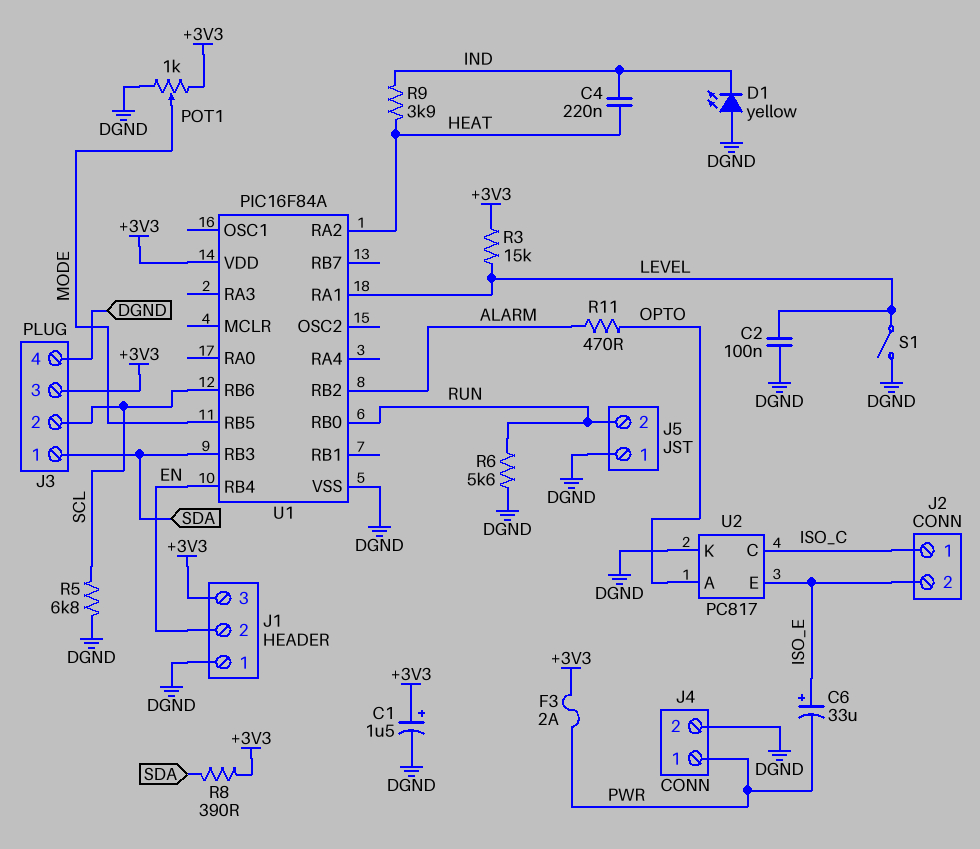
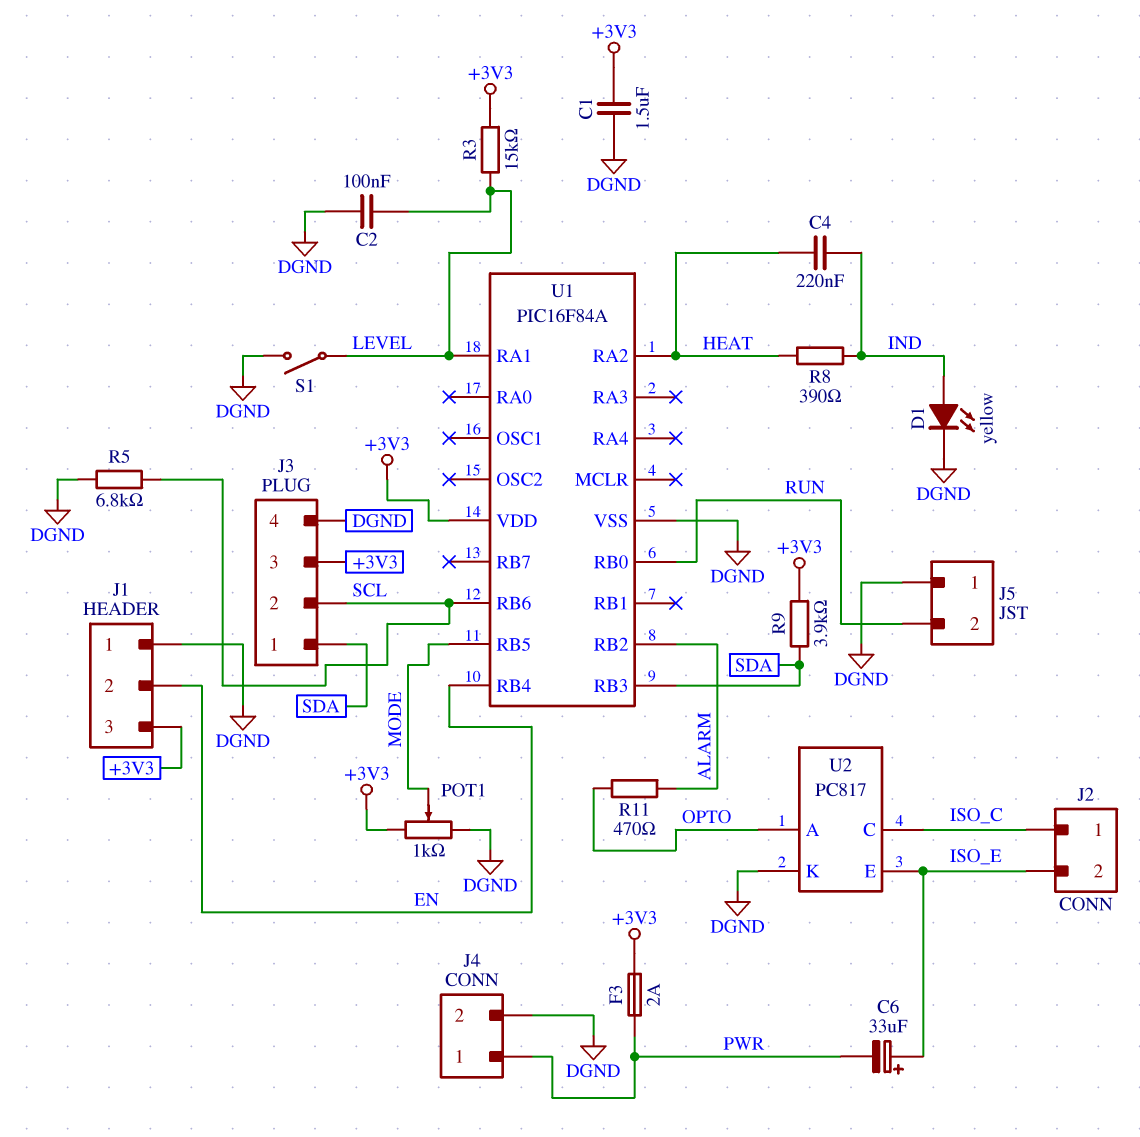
C1: 1.5uF (plus +3V3, minus DGND) -> 1.5uF (+3V3, DGND)
D1: LED yellow (A DGND, K IND) -> LED yellow (A IND, K DGND)
R6: 5.6k (DGND, RUN) -> none
R8: 390 (+3V3, SDA) -> 390 (HEAT, IND)
R9: 3.9k (HEAT, IND) -> 3.9k (+3V3, SDA)

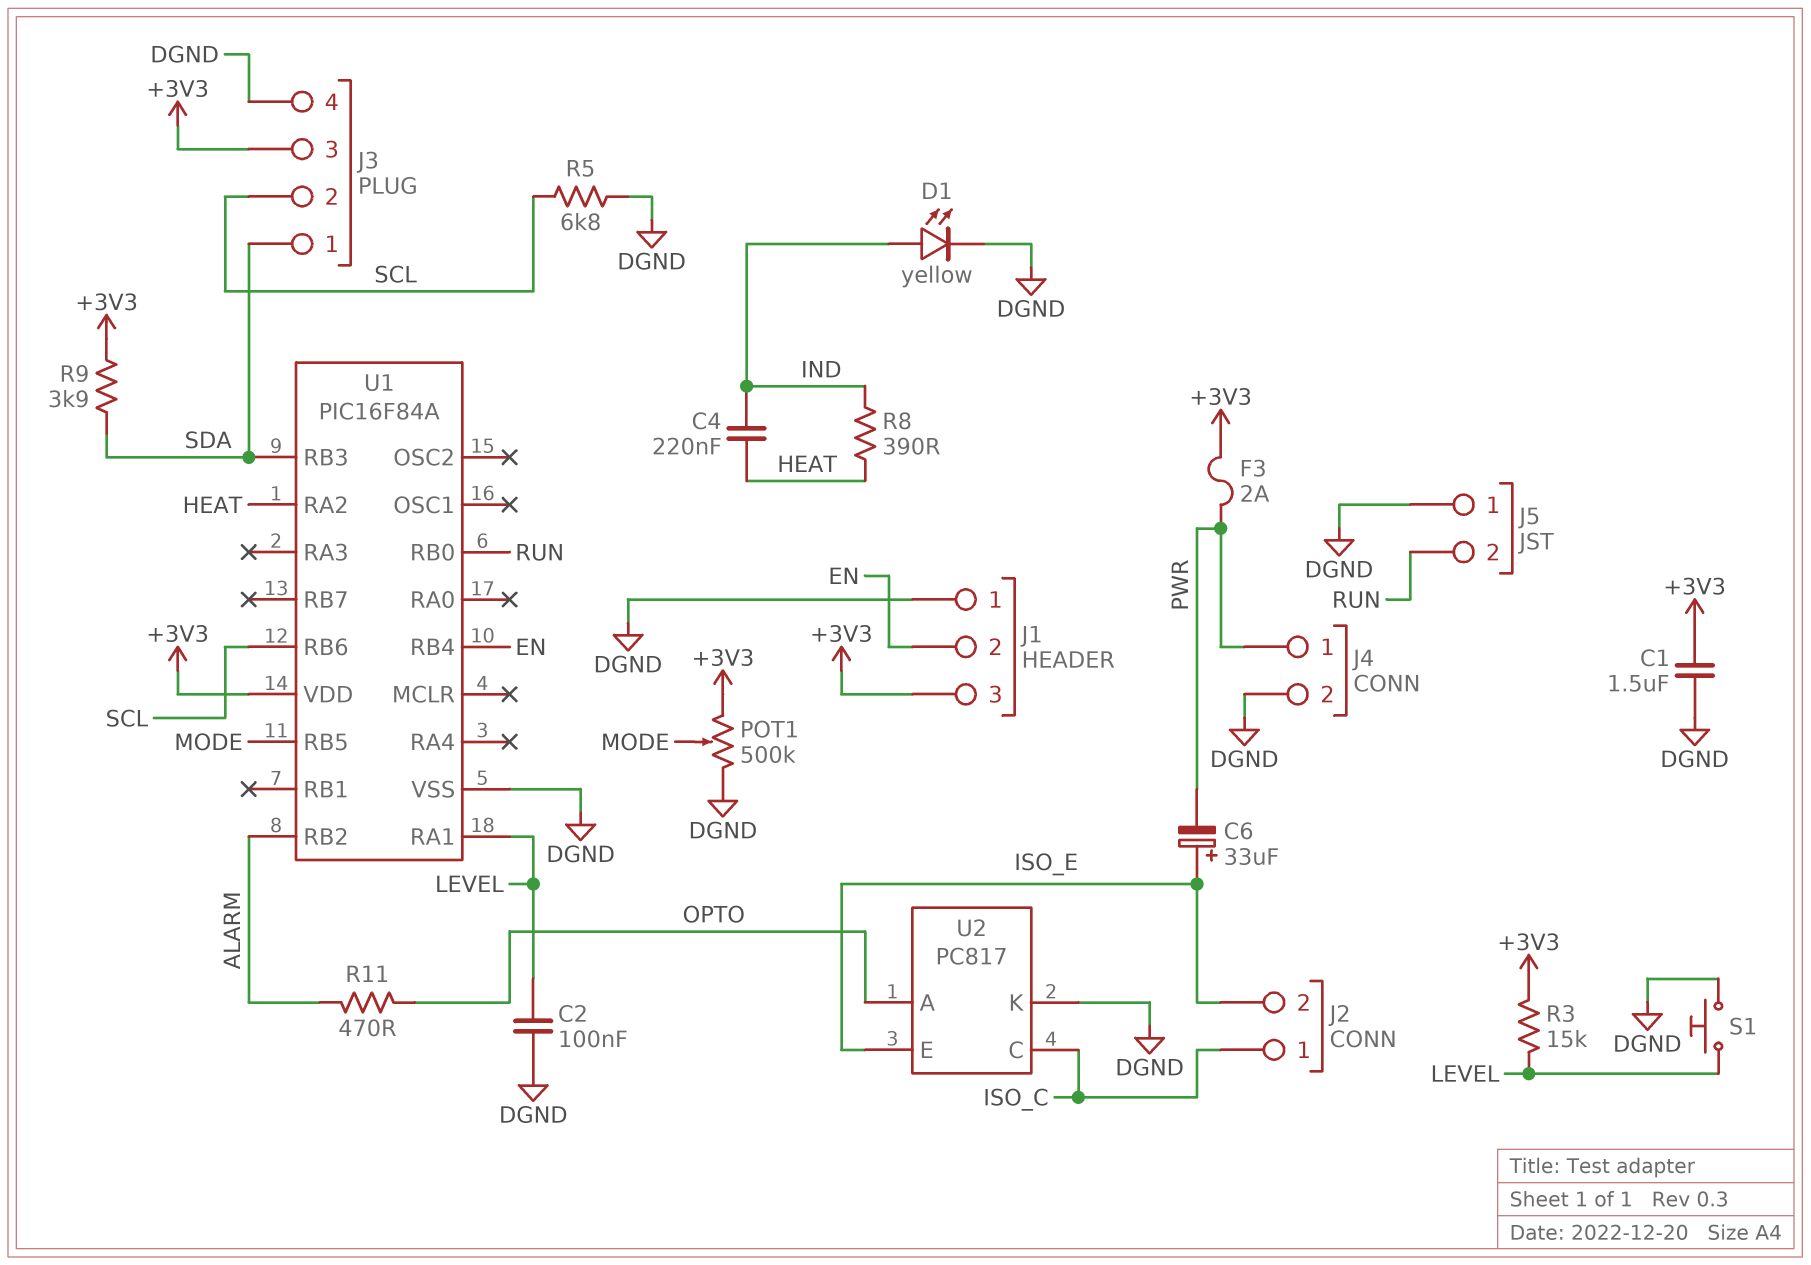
POT1: 1k (+3V3, DGND, wiper MODE) -> 500k (+3V3, DGND, wiper MODE)
S1: switch (DGND, LEVEL) -> button (DGND, LEVEL)

